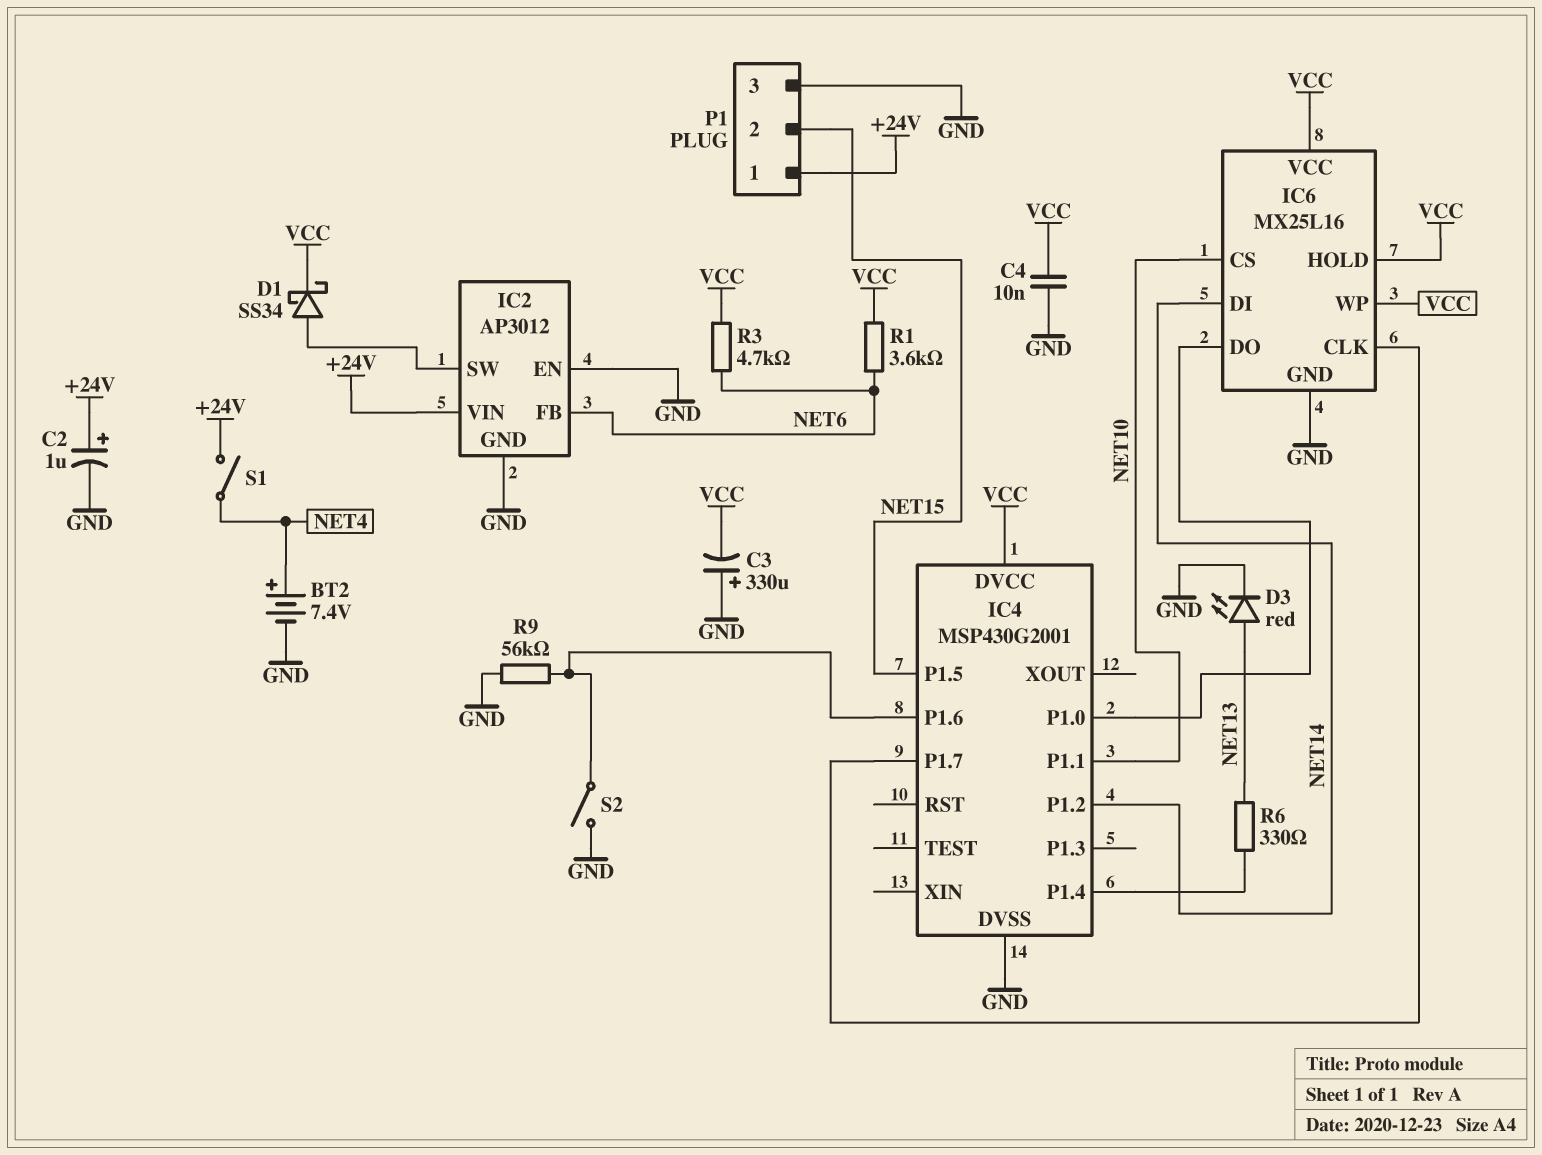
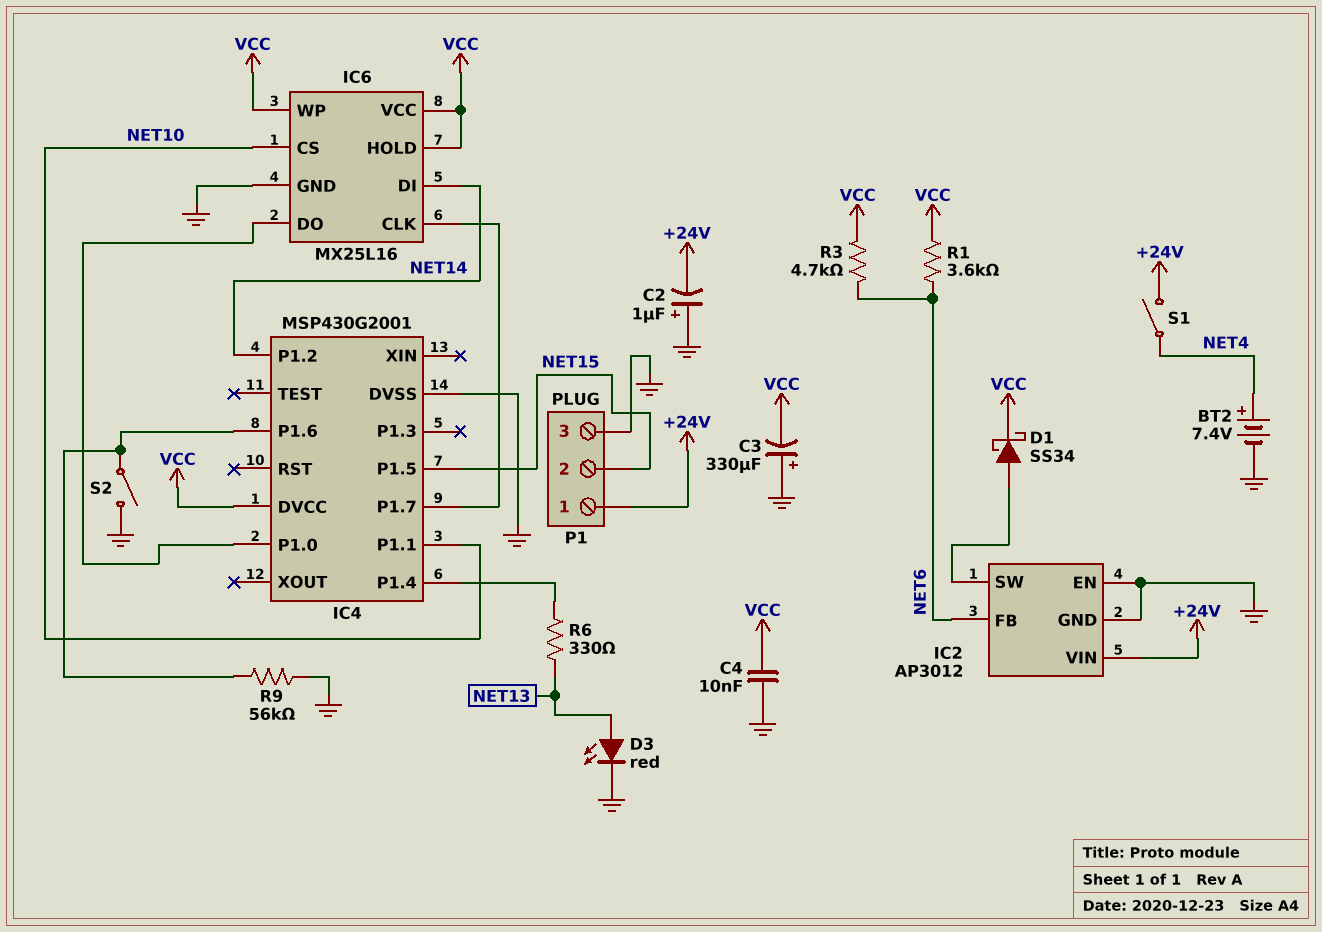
C2: 1uF (plus +24V, minus GND) -> 1uF (plus GND, minus +24V)

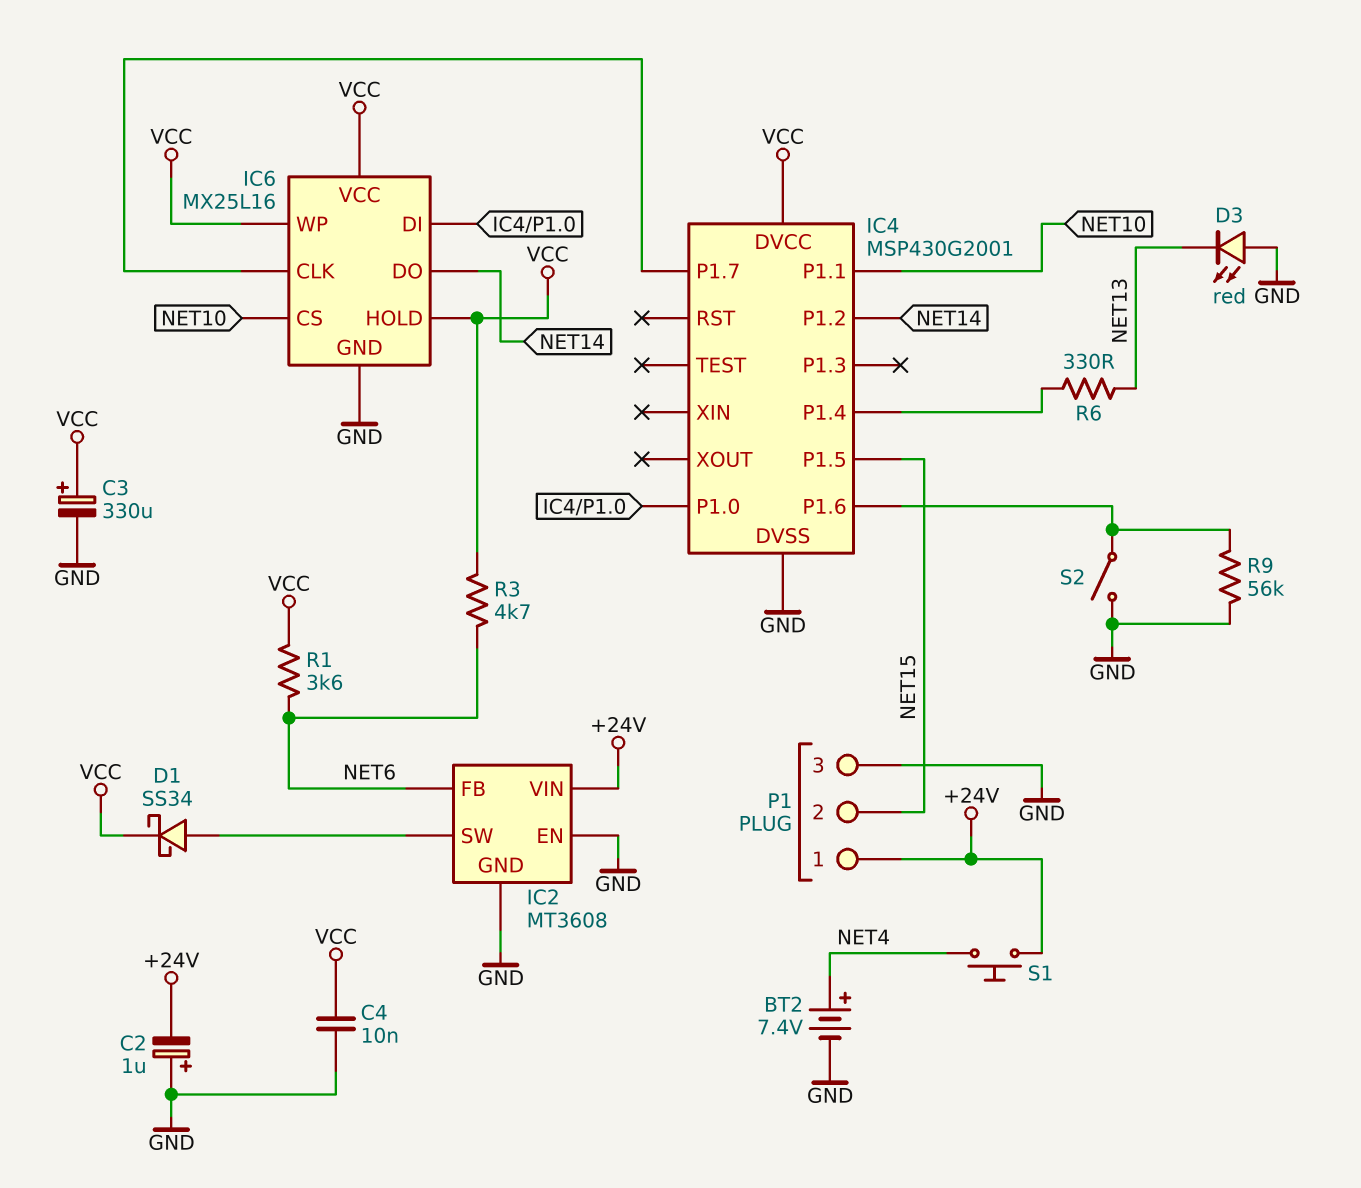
C3: 330uF (plus GND, minus VCC) -> 330uF (plus VCC, minus GND)
D3: LED red (A NET13, K GND) -> LED red (A GND, K NET13)
IC2: AP3012 -> MT3608
IC6 pin DI: NET14 -> IC4/P1.0
IC6 pin DO: IC4/P1.0 -> NET14
S1: switch (+24V, NET4) -> button (+24V, NET4)

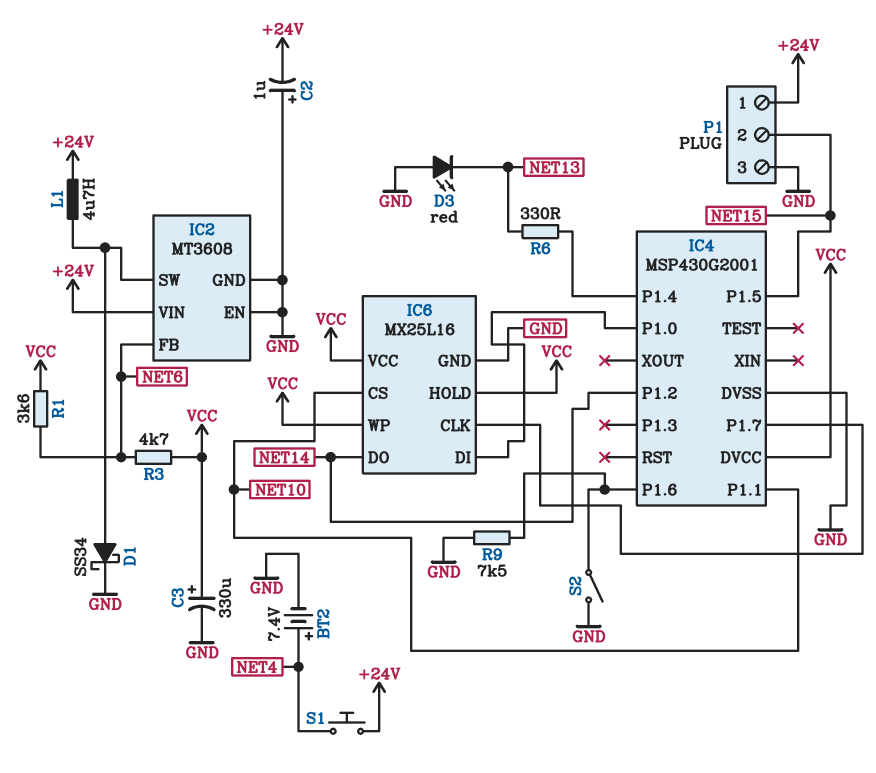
C4: 10nF (GND, VCC) -> none
D1: schottky SS34 (A IC2/SW, K VCC) -> schottky SS34 (A IC2/SW, K GND)
L1: none -> 4.7uH (+24V, IC2/SW)
R9: 56k (GND, IC4/P1.6) -> 7.5k (GND, IC4/P1.6)

